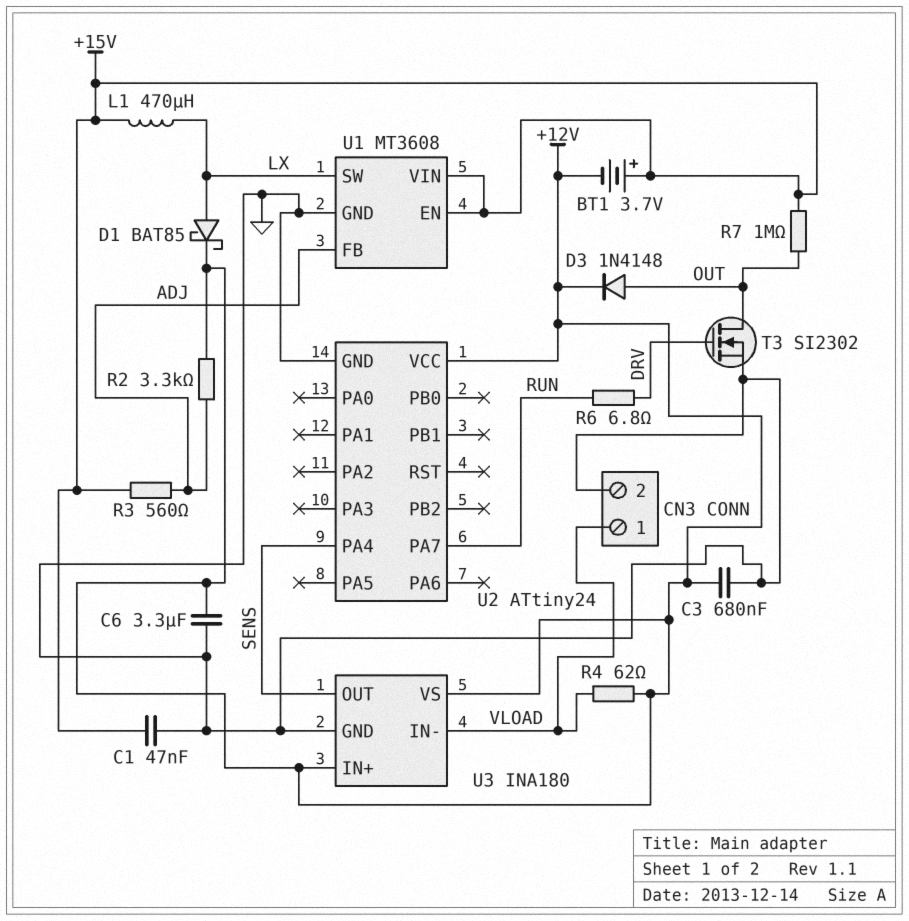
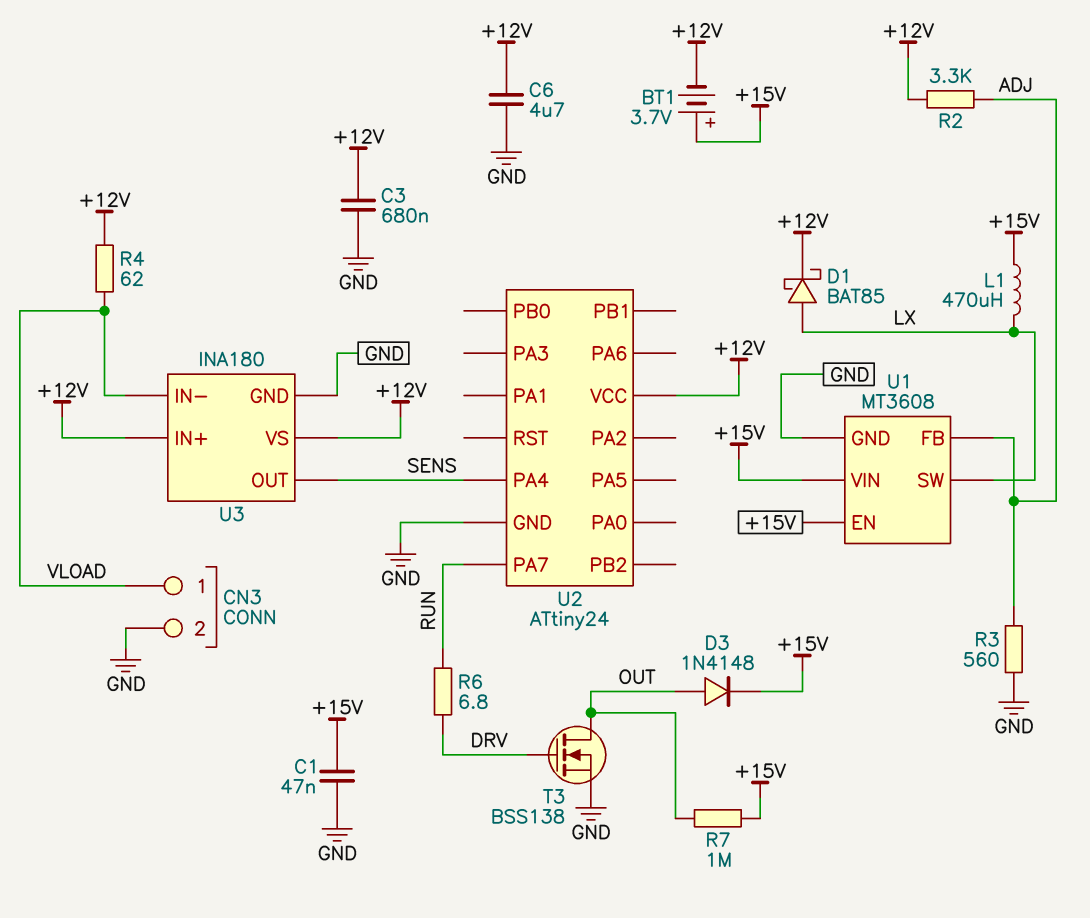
C6: 3.3uF (+12V, GND) -> 4.7uF (+12V, GND)
D3: diode 1N4148 (A OUT, K +12V) -> diode 1N4148 (A OUT, K +15V)
R3: 560 (+15V, ADJ) -> 560 (ADJ, GND)
T3: NMOS SI2302 (G DRV, D OUT, S GND) -> NMOS BSS138 (G DRV, D OUT, S GND)

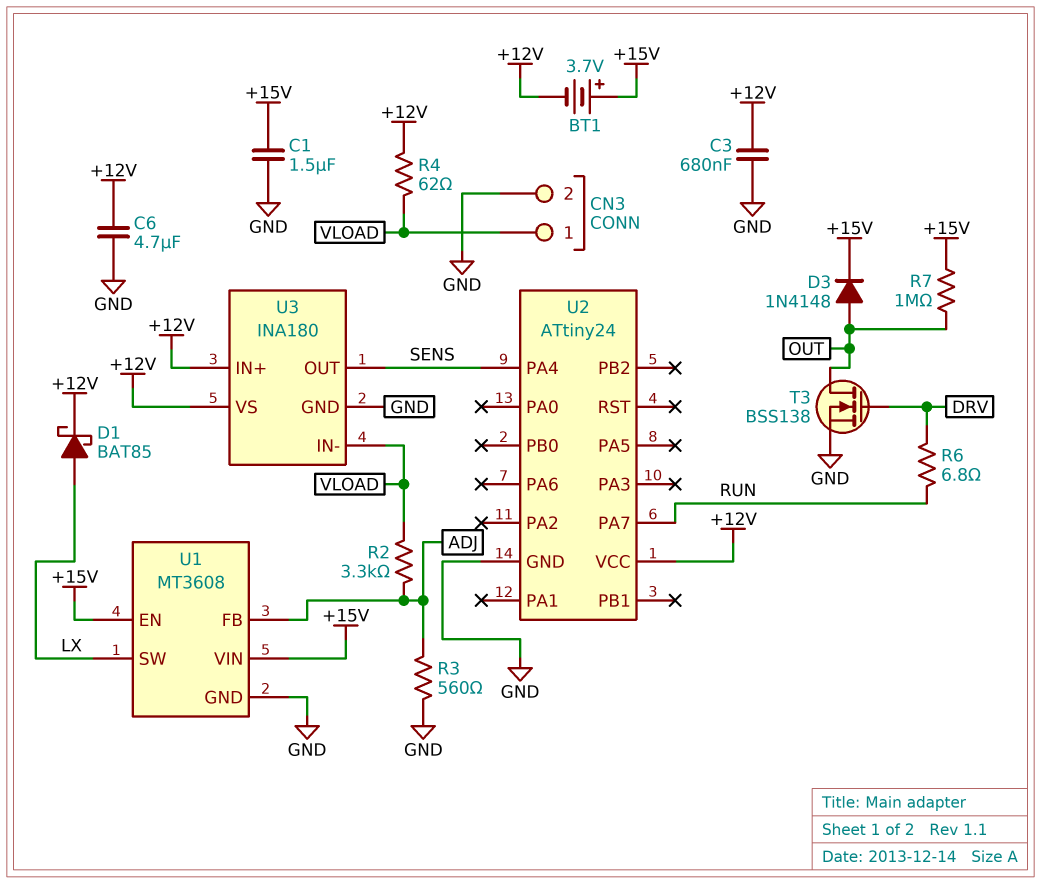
C1: 47nF (+15V, GND) -> 1.5uF (+15V, GND)
L1: 470uH (+15V, LX) -> none
R2: 3.3k (+12V, ADJ) -> 3.3k (ADJ, VLOAD)

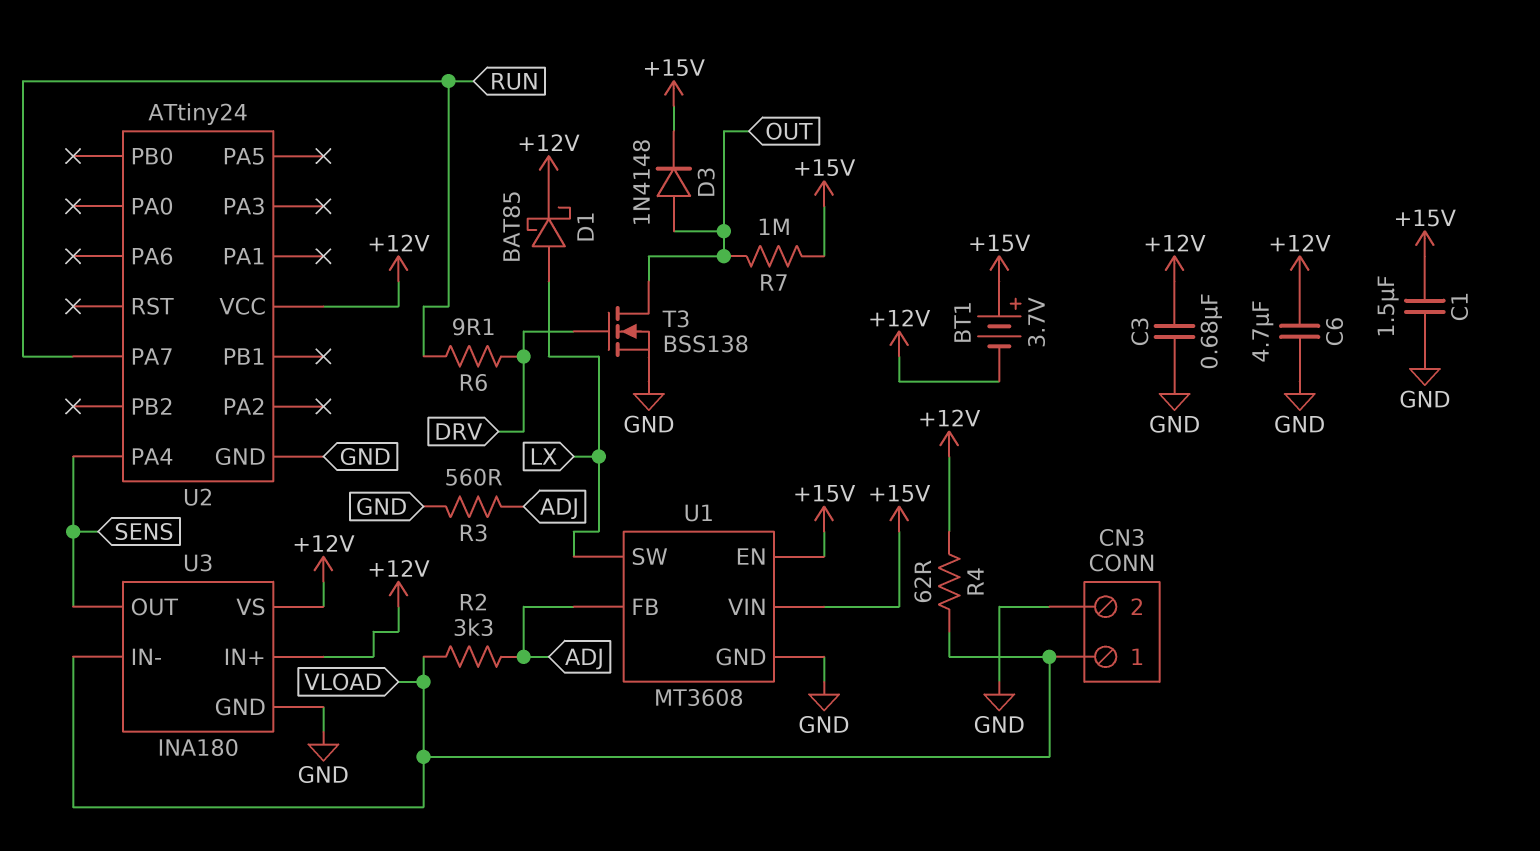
R6: 6.8 (DRV, RUN) -> 9.1 (DRV, RUN)

